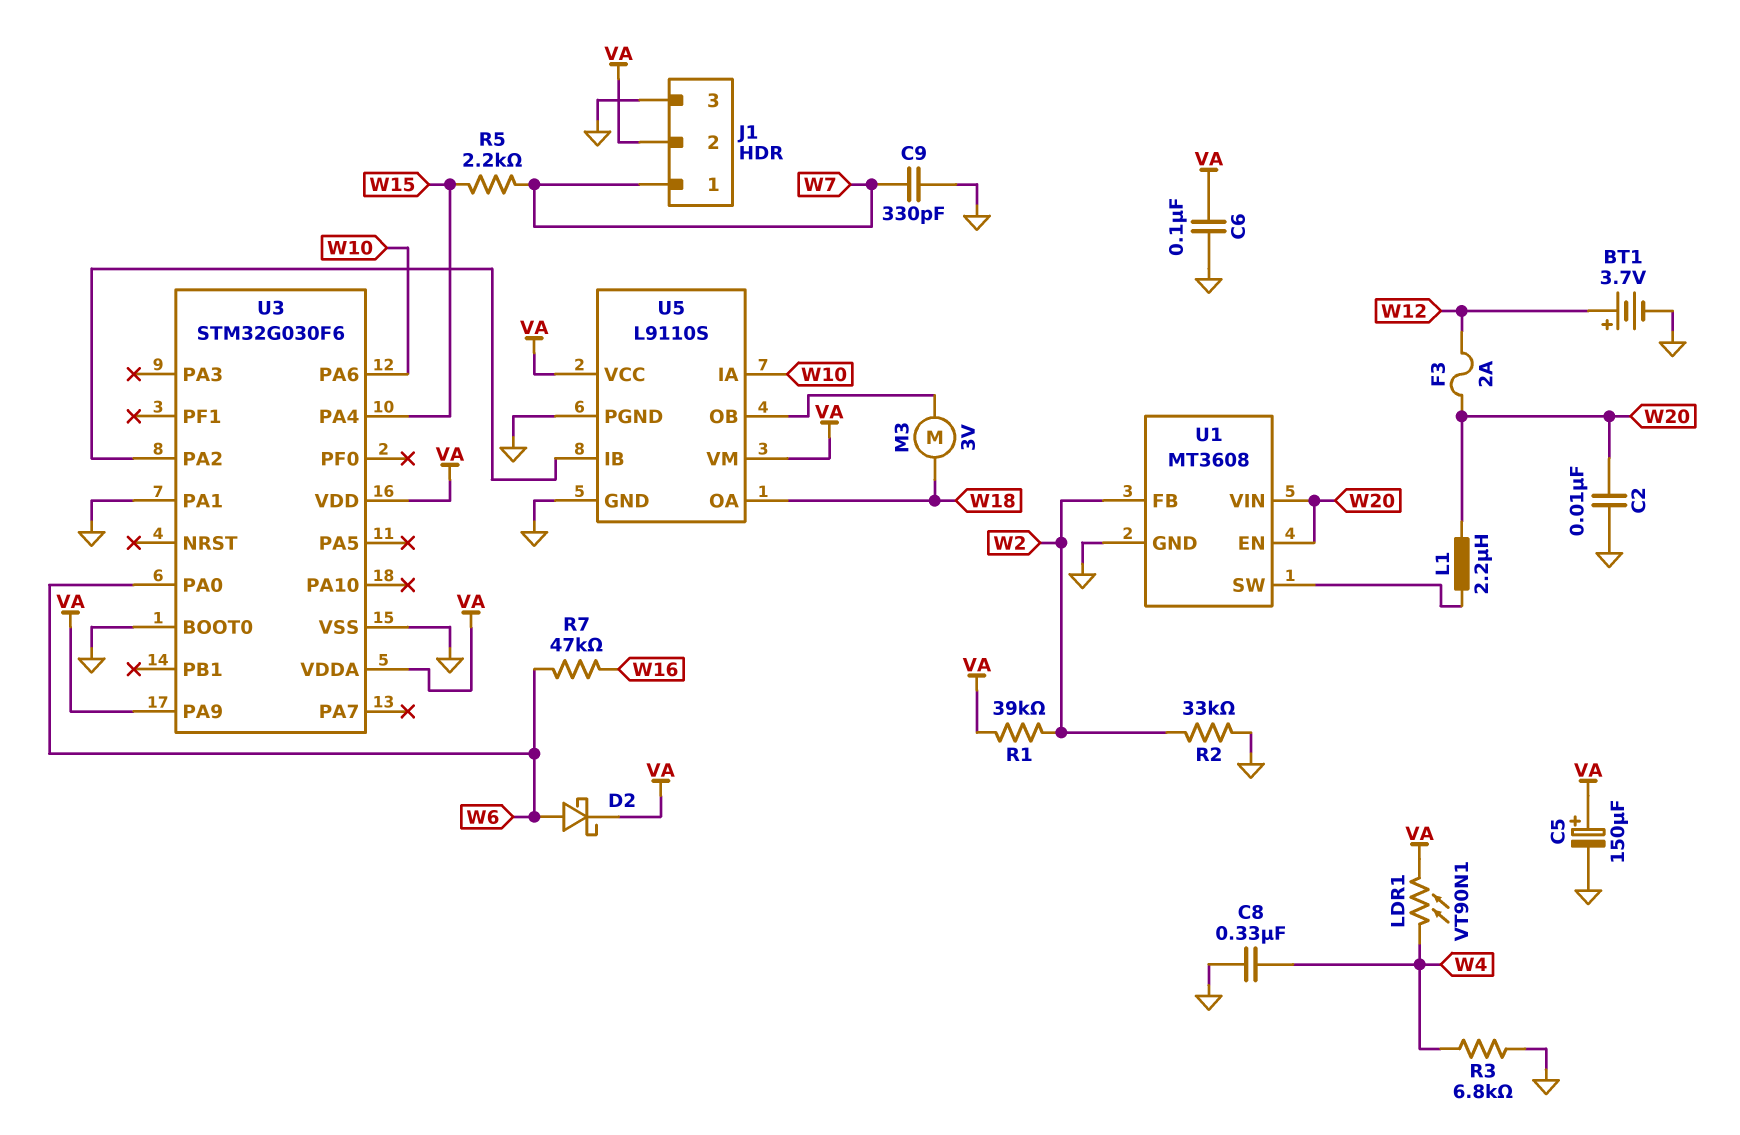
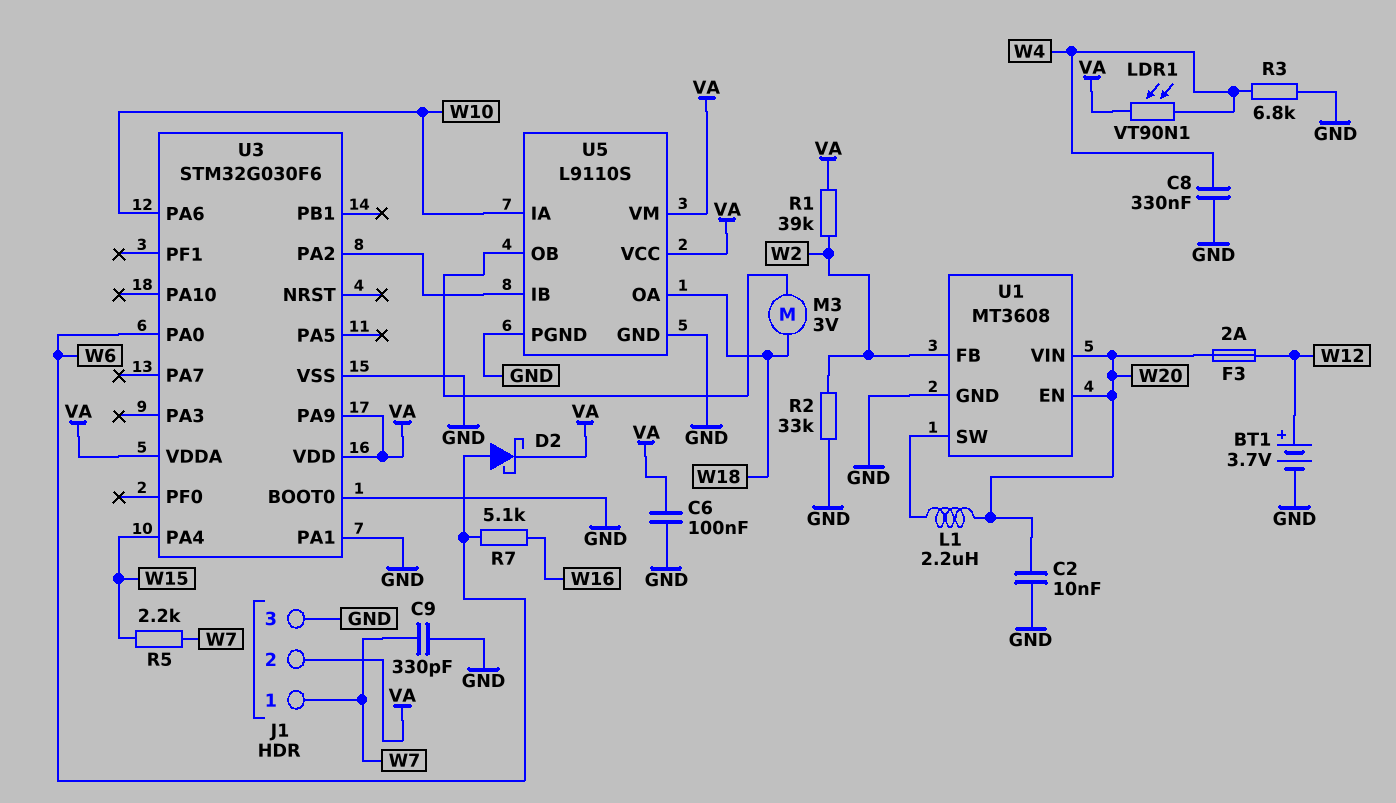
C5: 150uF (plus VA, minus GND) -> none
R7: 47k (W6, W16) -> 5.1k (W6, W16)

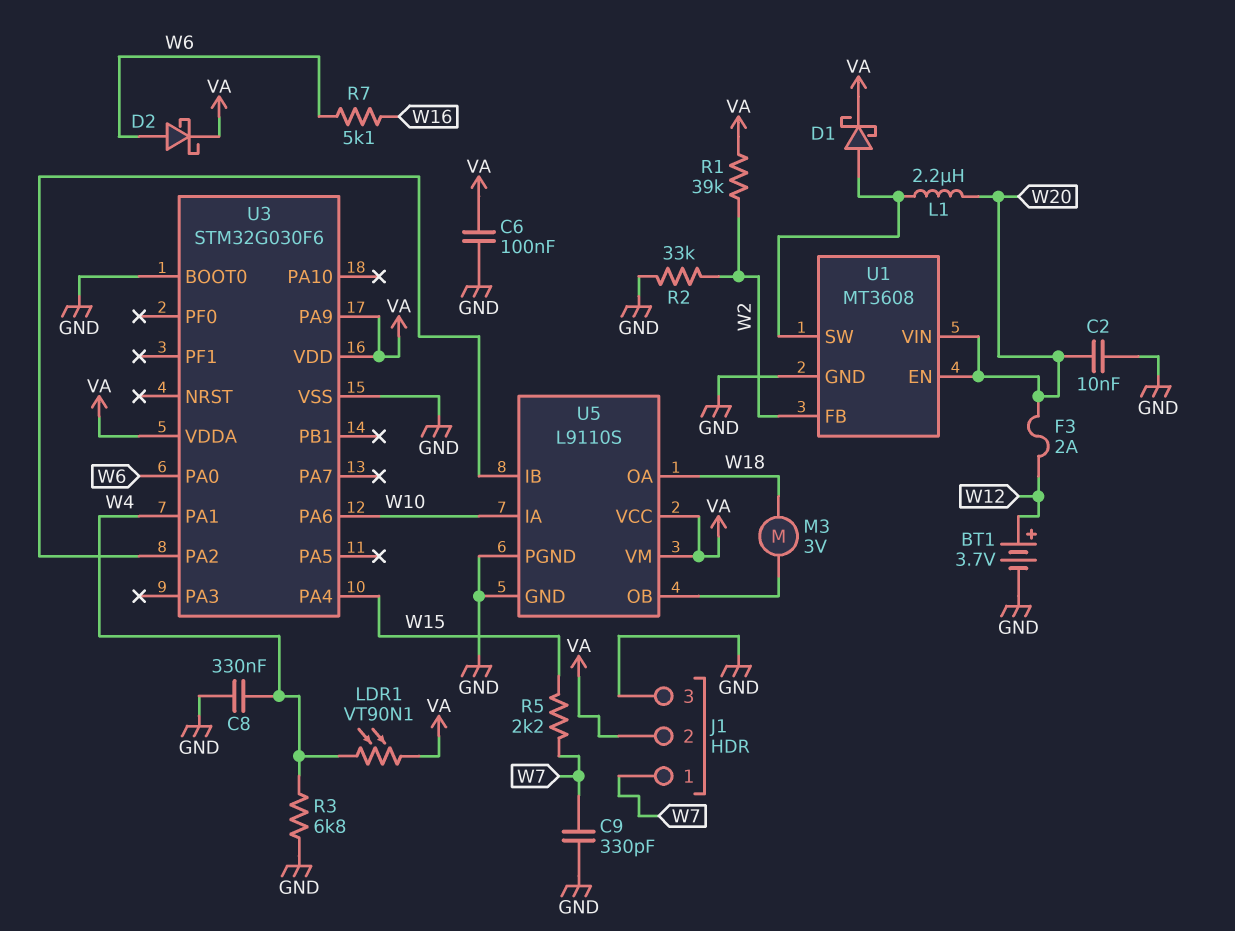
D1: none -> schottky (A U1/SW, K VA)
U3 pin PA1: GND -> W4

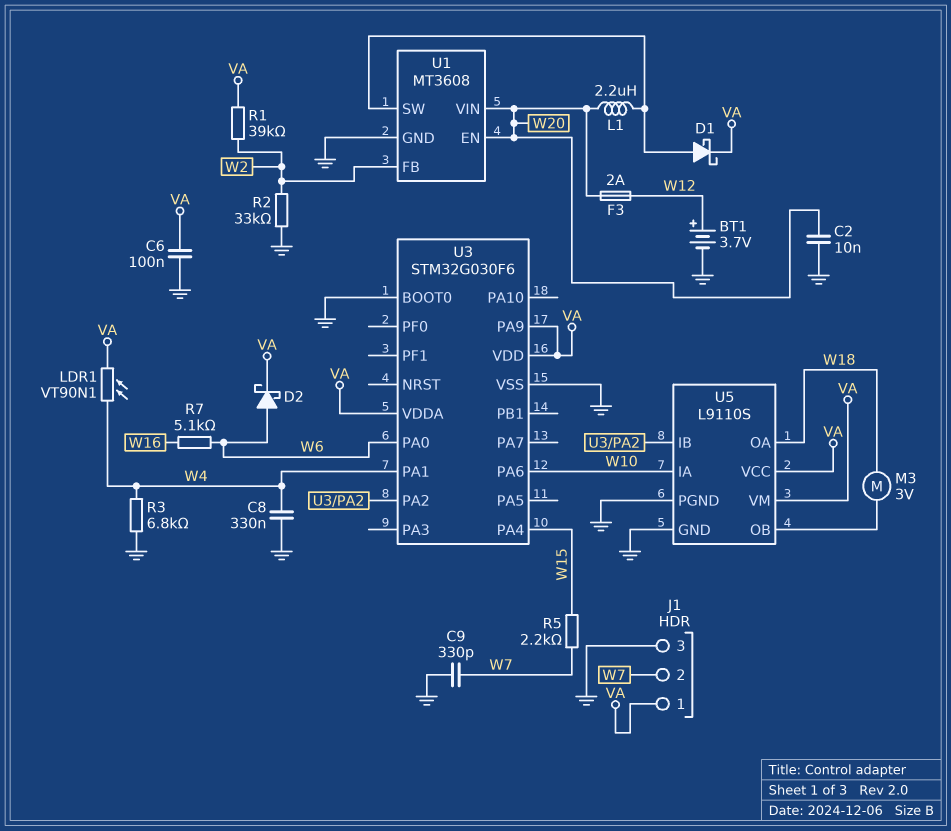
J1 pin 1: W7 -> VA
J1 pin 2: VA -> W7

